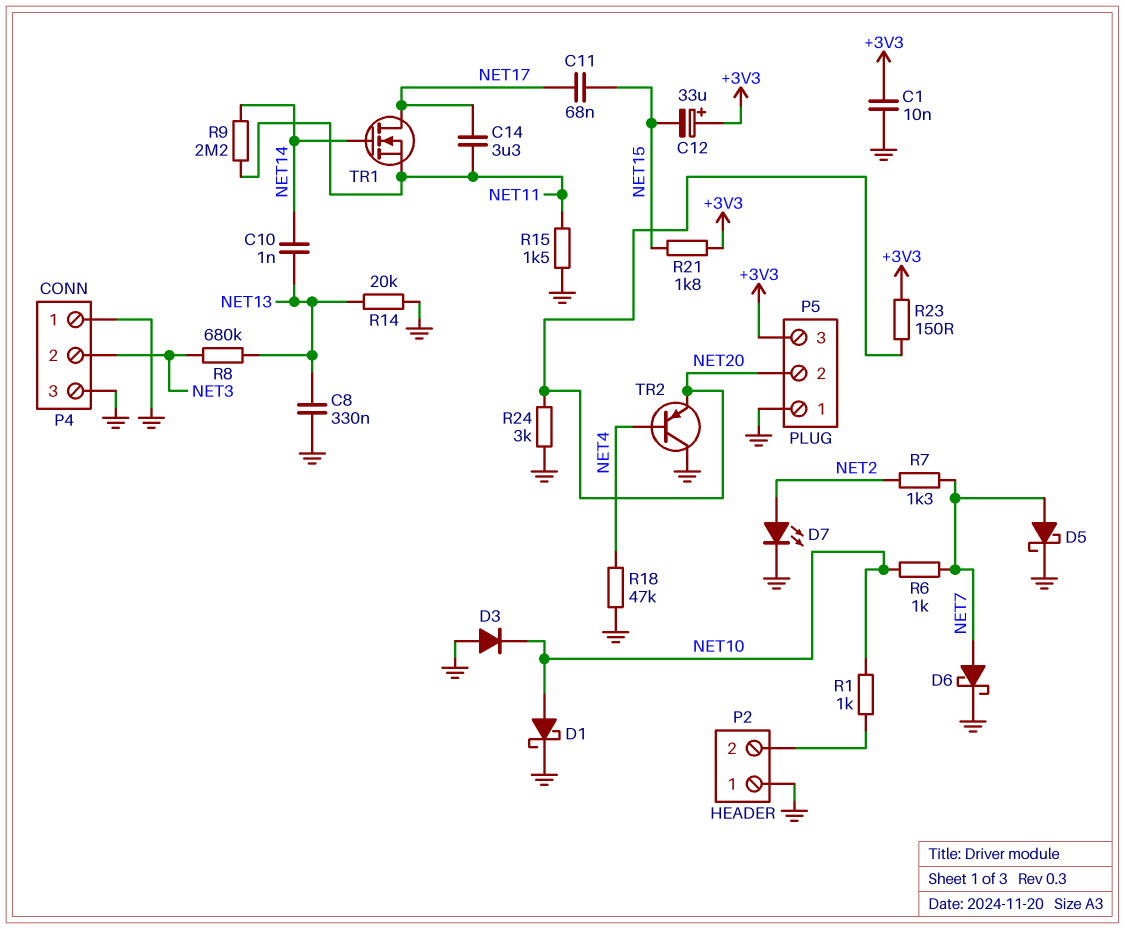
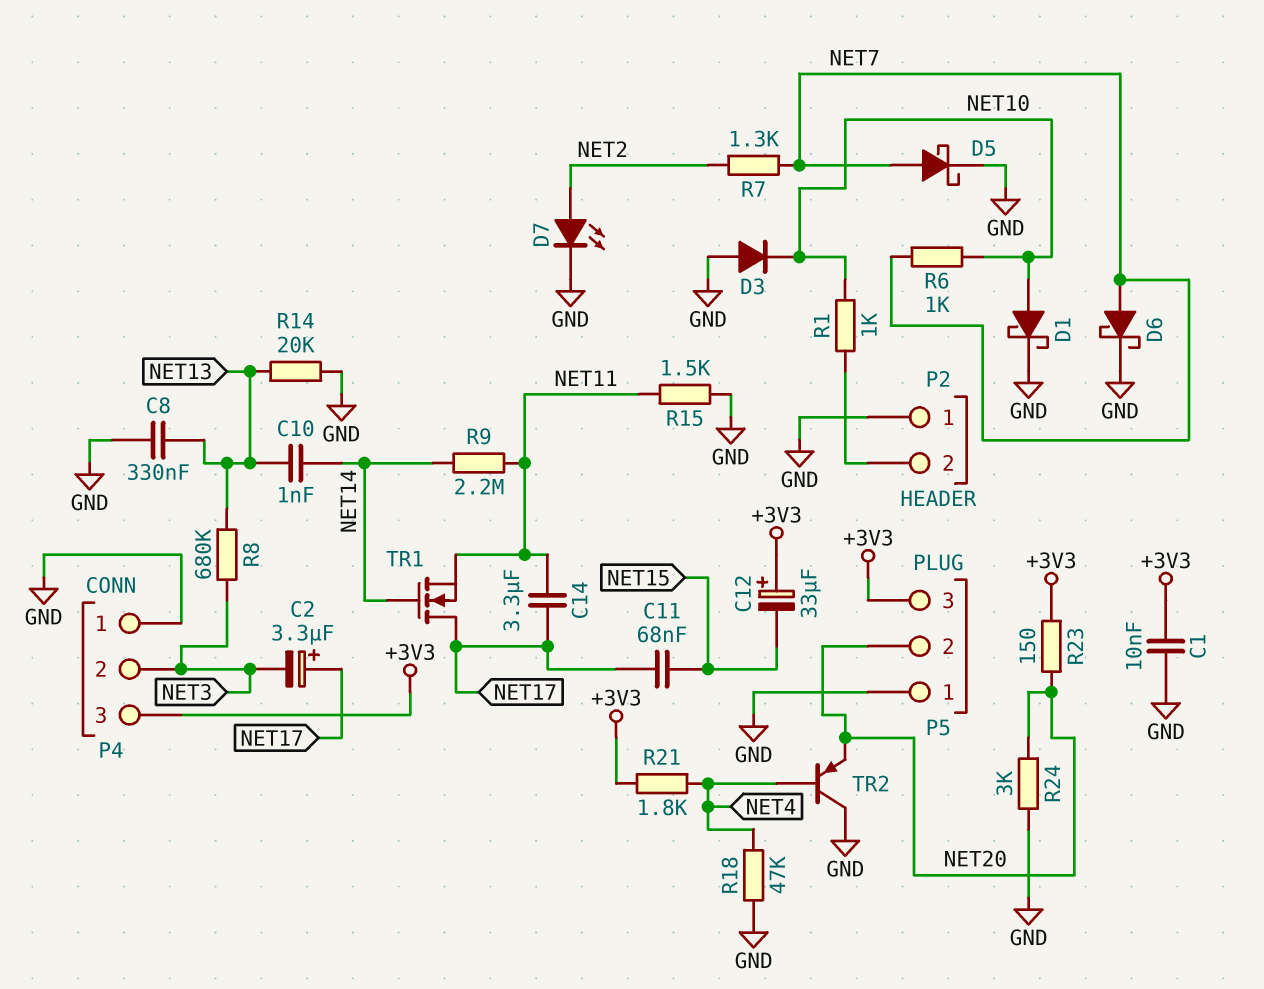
C2: none -> 3.3uF (plus NET17, minus NET3)
P4 pin 3: GND -> +3V3
R21: 1.8k (+3V3, NET15) -> 1.8k (+3V3, NET4)

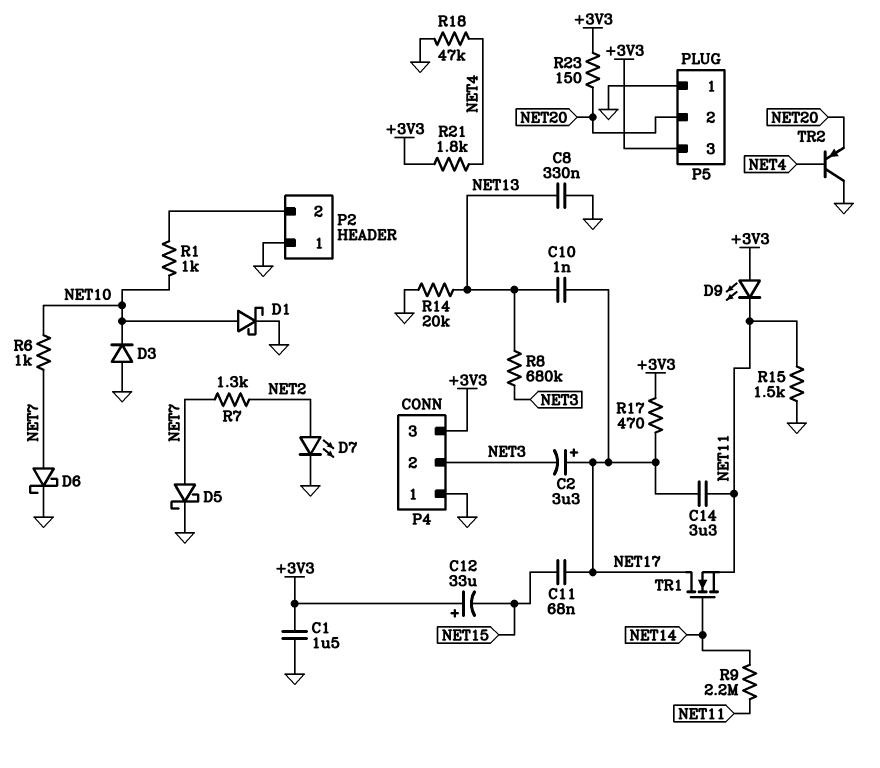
C1: 10nF (+3V3, GND) -> 1.5uF (+3V3, GND)
C10: 1nF (NET13, NET14) -> 1nF (NET13, NET17)
D9: none -> LED (A +3V3, K NET11)
R17: none -> 470 (+3V3, NET17)
R24: 3k (GND, NET20) -> none

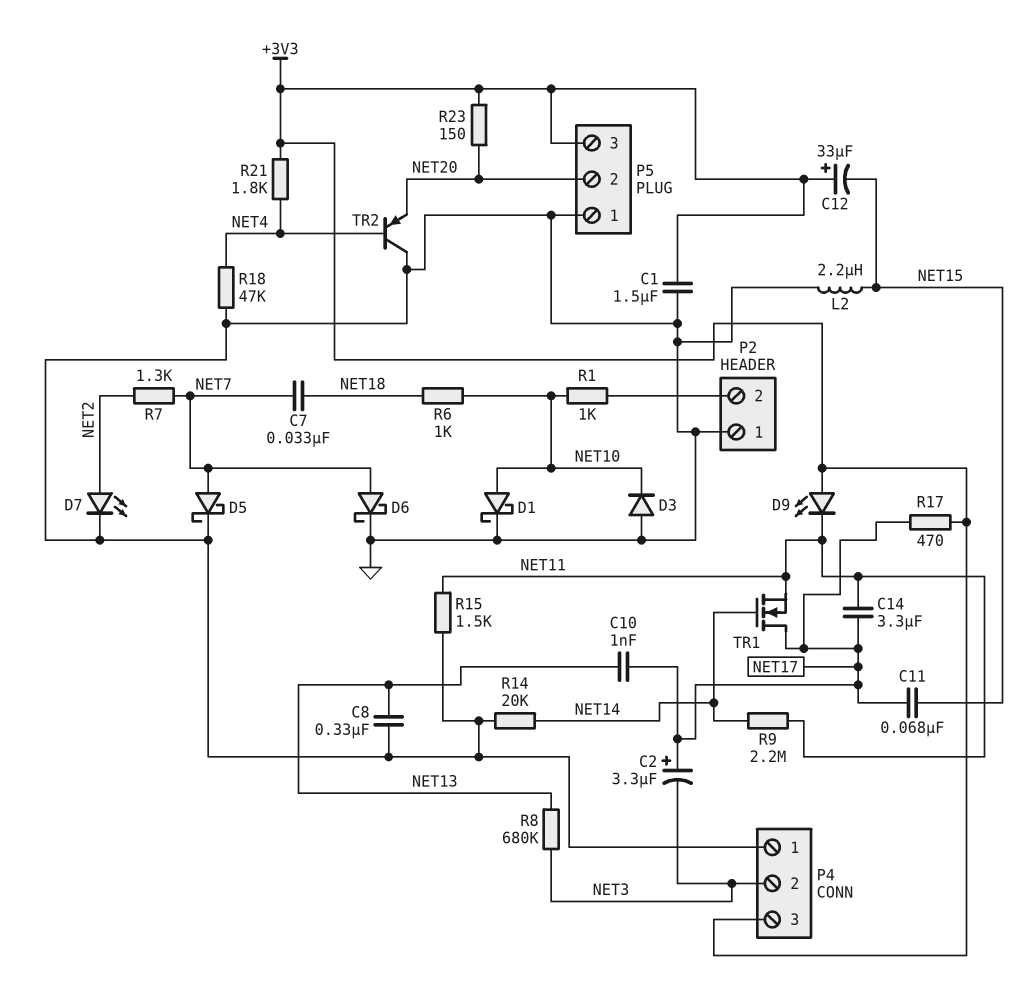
C7: none -> 33nF (NET7, NET18)
L2: none -> 2.2uH (GND, NET15)
R6: 1k (NET7, NET10) -> 1k (NET10, NET18)
R14: 20k (GND, NET13) -> 20k (GND, NET14)

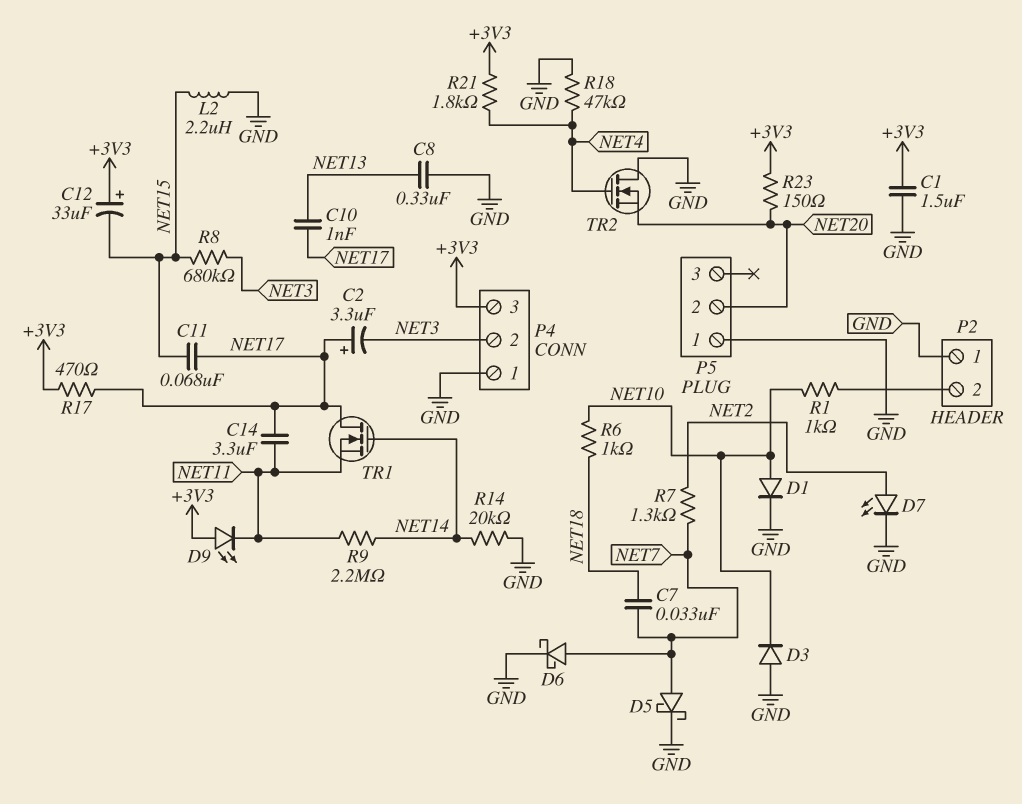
D1: schottky (A NET10, K GND) -> diode (A NET10, K GND)
P5 pin 3: +3V3 -> none
R8: 680k (NET3, NET13) -> 680k (NET3, NET15)
R15: 1.5k (GND, NET11) -> none
TR2: PNP (B NET4, C GND, E NET20) -> NMOS (G NET4, D GND, S NET20)

